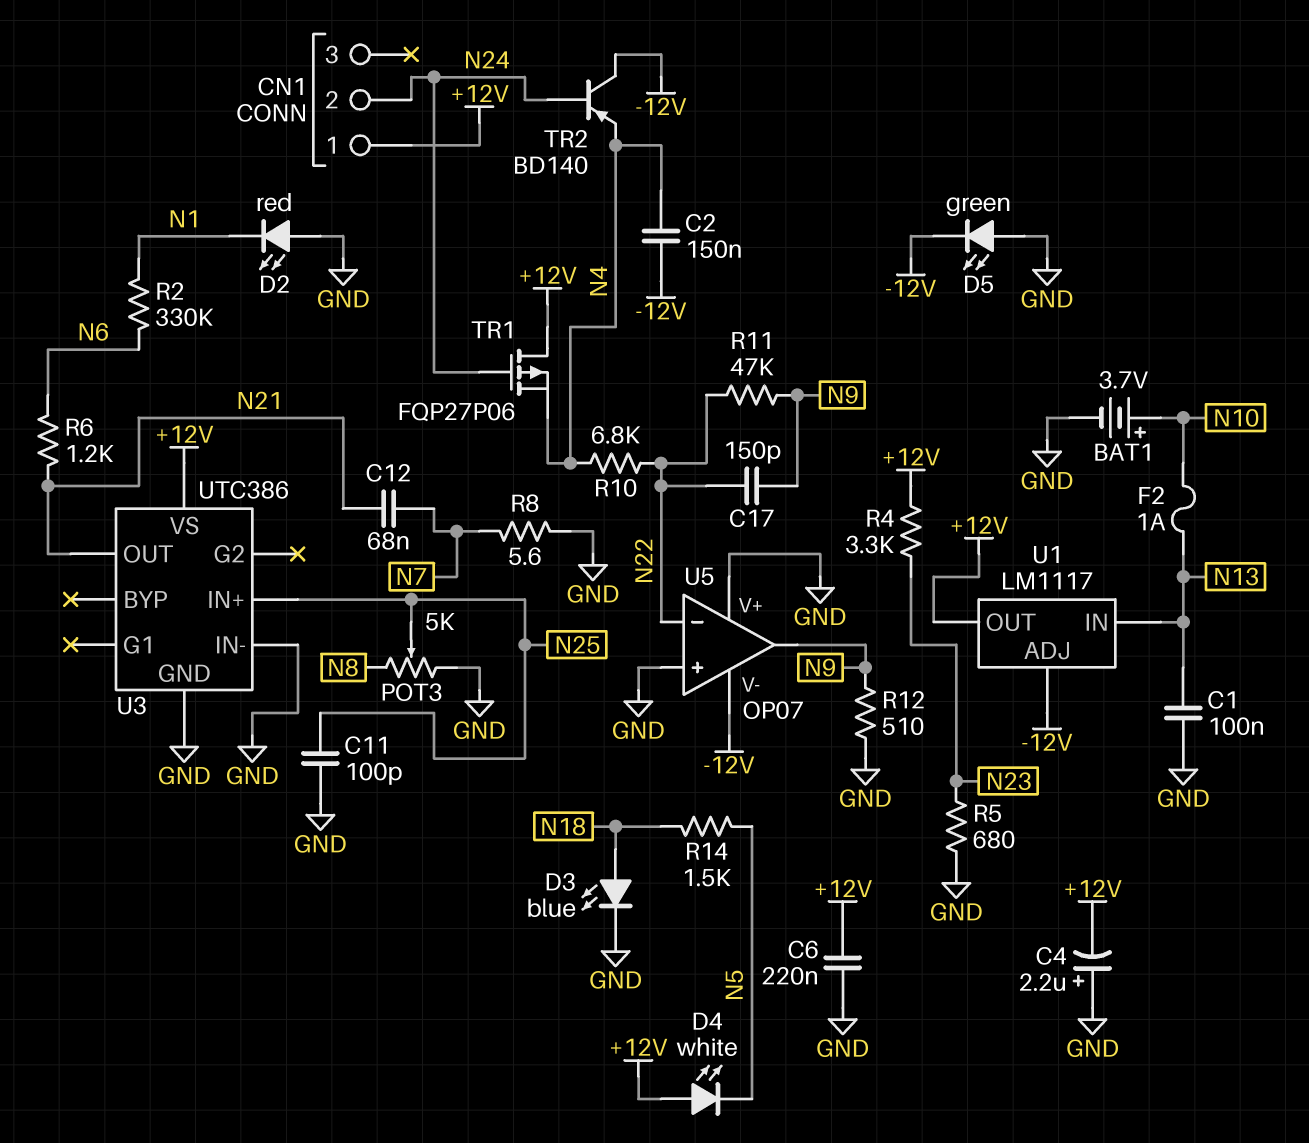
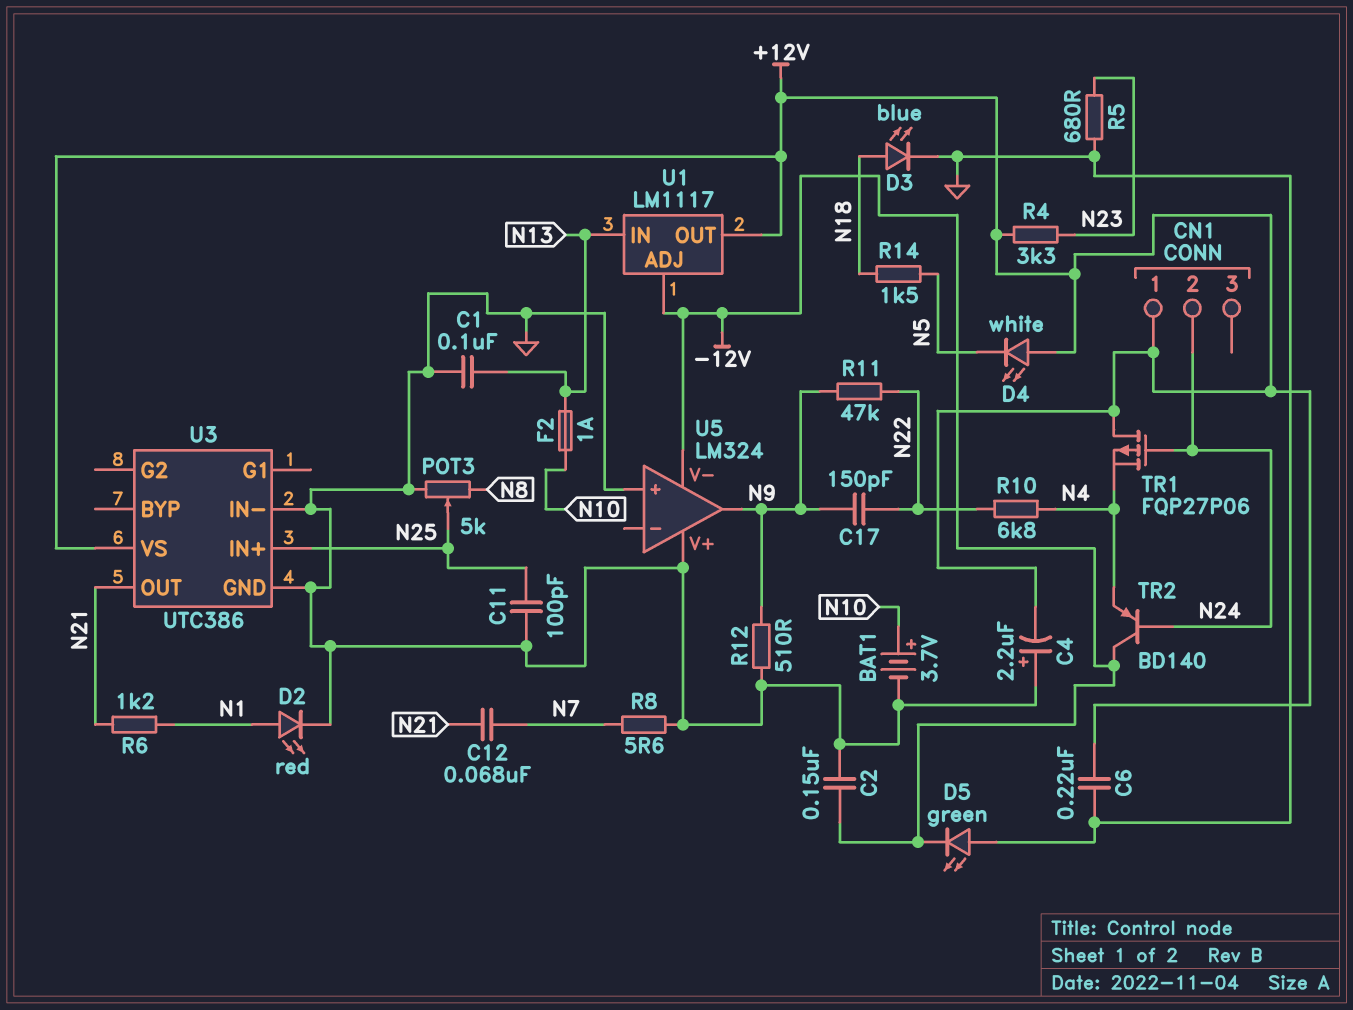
C2: 150nF (-12V, N4) -> 150nF (-12V, GND)
D2: LED red (A GND, K N1) -> LED red (A N1, K GND)
R2: 330k (N1, N6) -> none
R6: 1.2k (N6, N21) -> 1.2k (N1, N21)
U5: OP07 -> LM324
U5 pin in-: N22 -> none

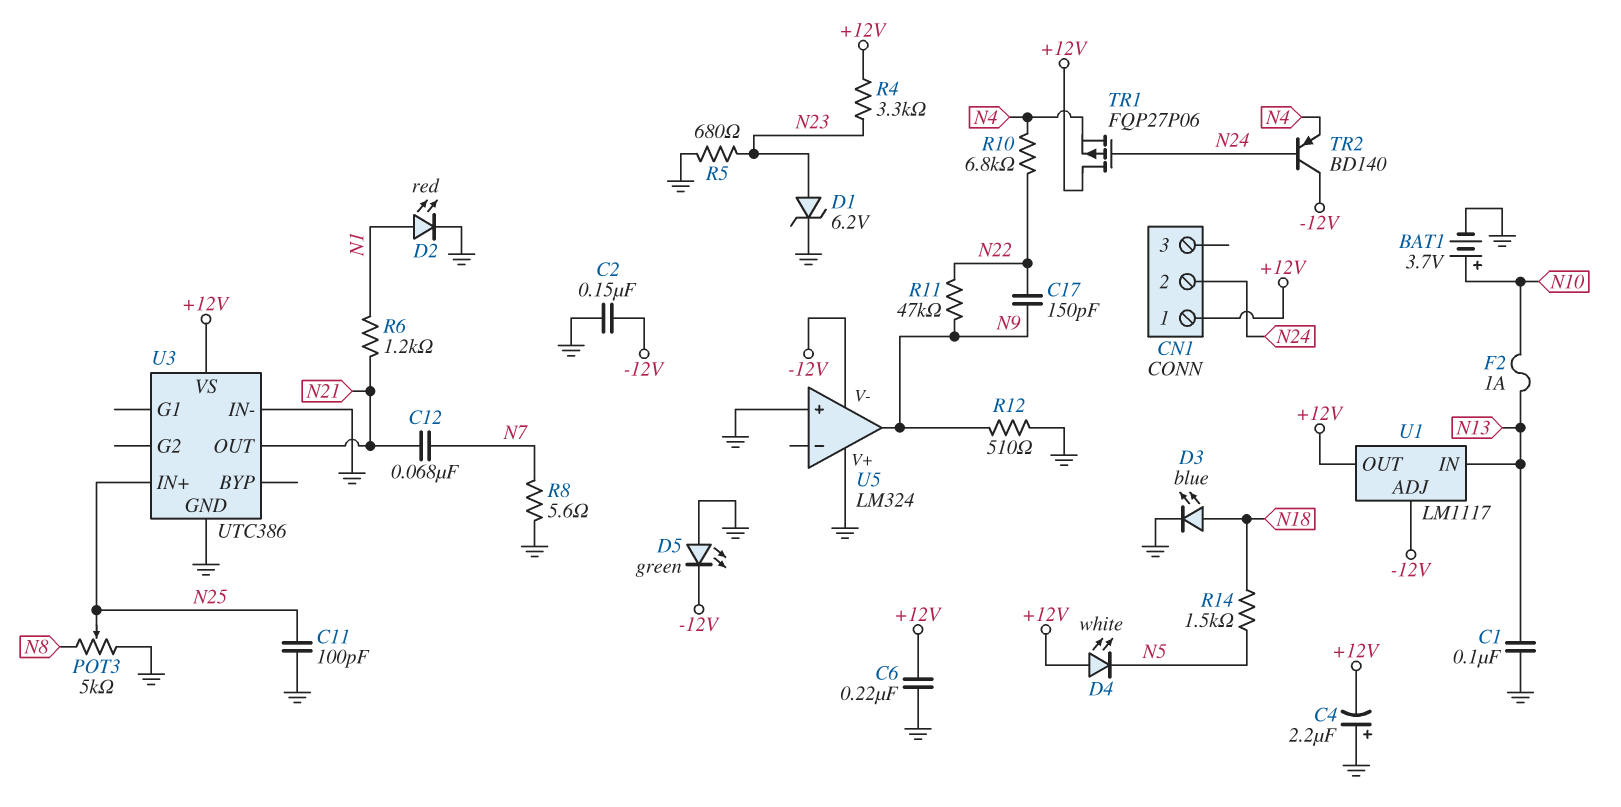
D1: none -> zener 6.2V (A N23, K GND)

